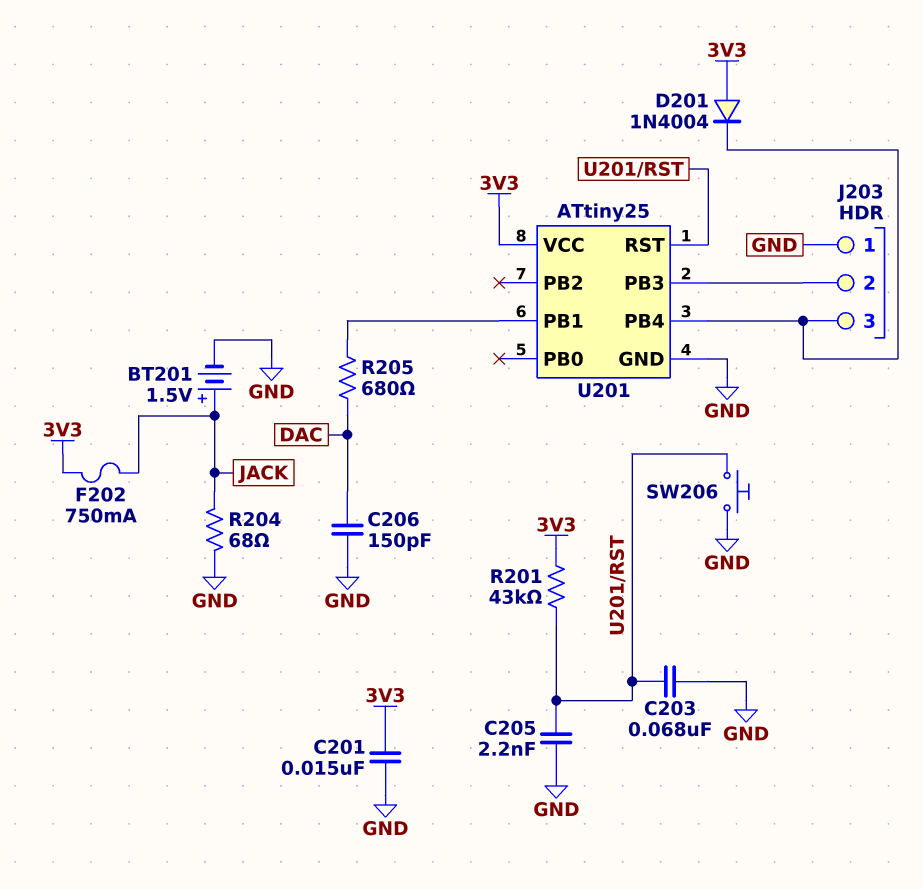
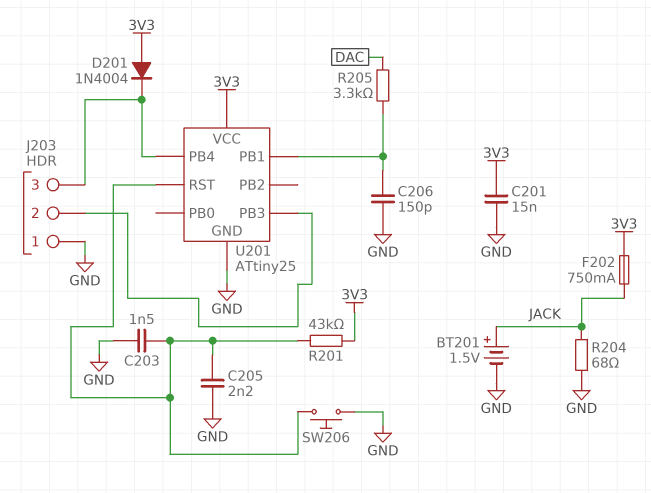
C203: 68nF (GND, U201/RST) -> 1.5nF (GND, U201/RST)
C206: 150pF (DAC, GND) -> 150pF (GND, U201/PB1)
R205: 680 (DAC, U201/PB1) -> 3.3k (DAC, U201/PB1)

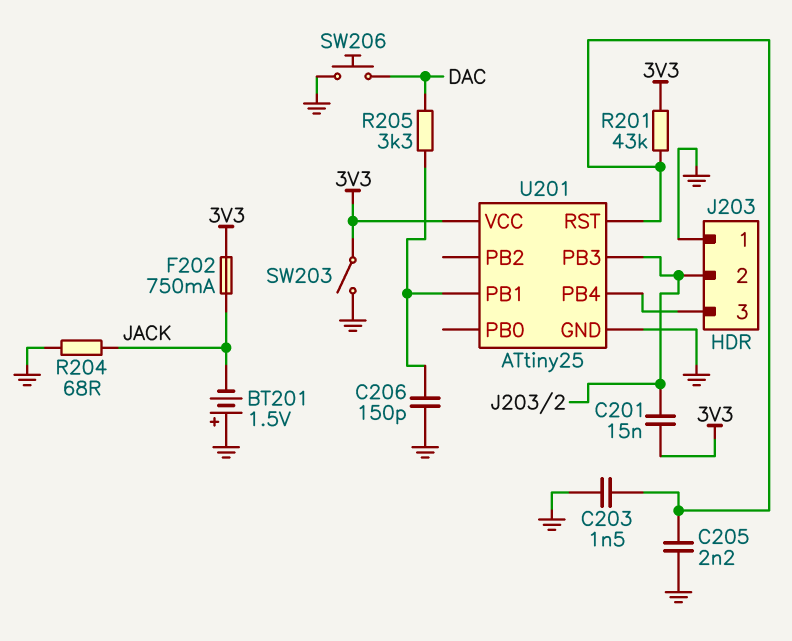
BT201: 1.5V (plus JACK, minus GND) -> 1.5V (plus GND, minus JACK)
C201: 15nF (3V3, GND) -> 15nF (3V3, J203/2)
D201: diode 1N4004 (A 3V3, K J203/3) -> none
SW203: none -> switch (3V3, GND)
SW206: button (GND, U201/RST) -> button (DAC, GND)

